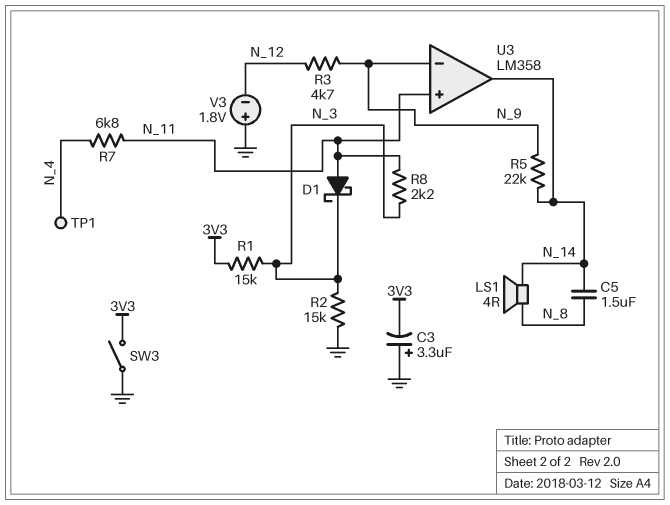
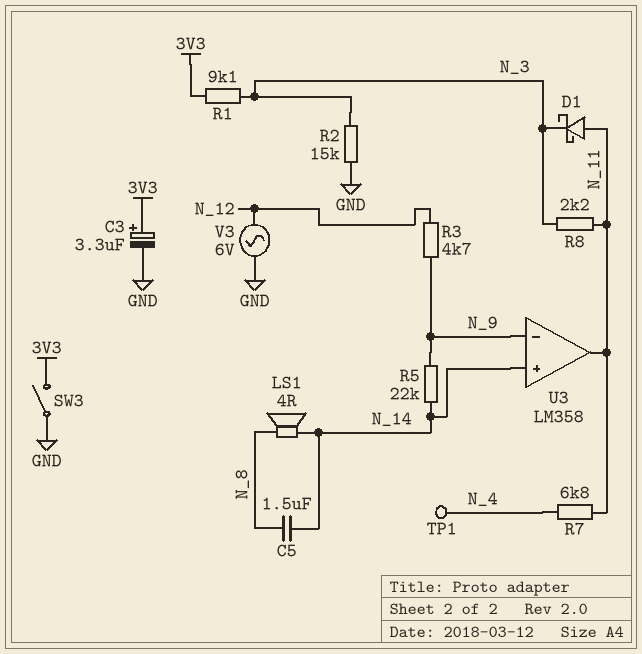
C3: 3.3uF (plus GND, minus 3V3) -> 3.3uF (plus 3V3, minus GND)
R1: 15k (3V3, N_3) -> 9.1k (3V3, N_3)
U3 pin in+: N_11 -> N_14
U3 pin out: N_14 -> N_11
V3: 1.8V (plus GND, minus N_12) -> AC 6V (GND, N_12)

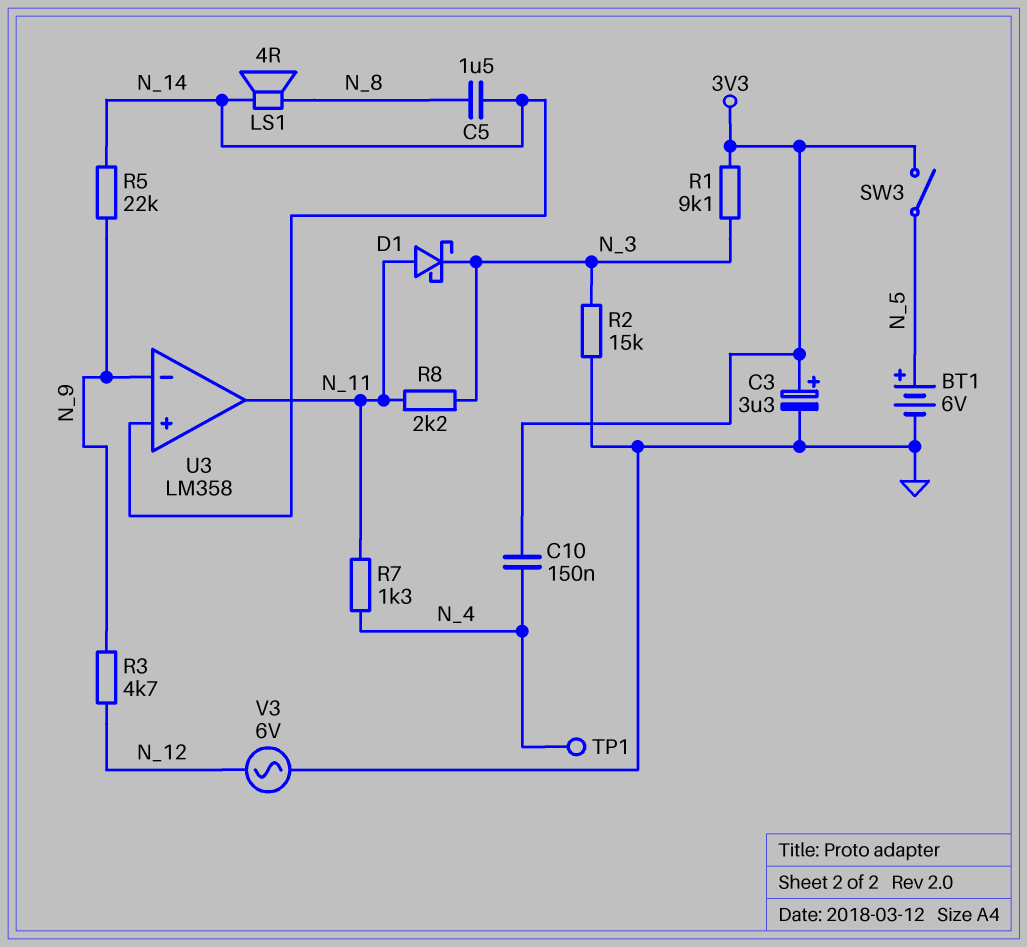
BT1: none -> 6V (plus N_5, minus GND)
C10: none -> 150nF (3V3, N_4)
R7: 6.8k (N_4, N_11) -> 1.3k (N_4, N_11)
SW3: switch (3V3, GND) -> switch (3V3, N_5)

